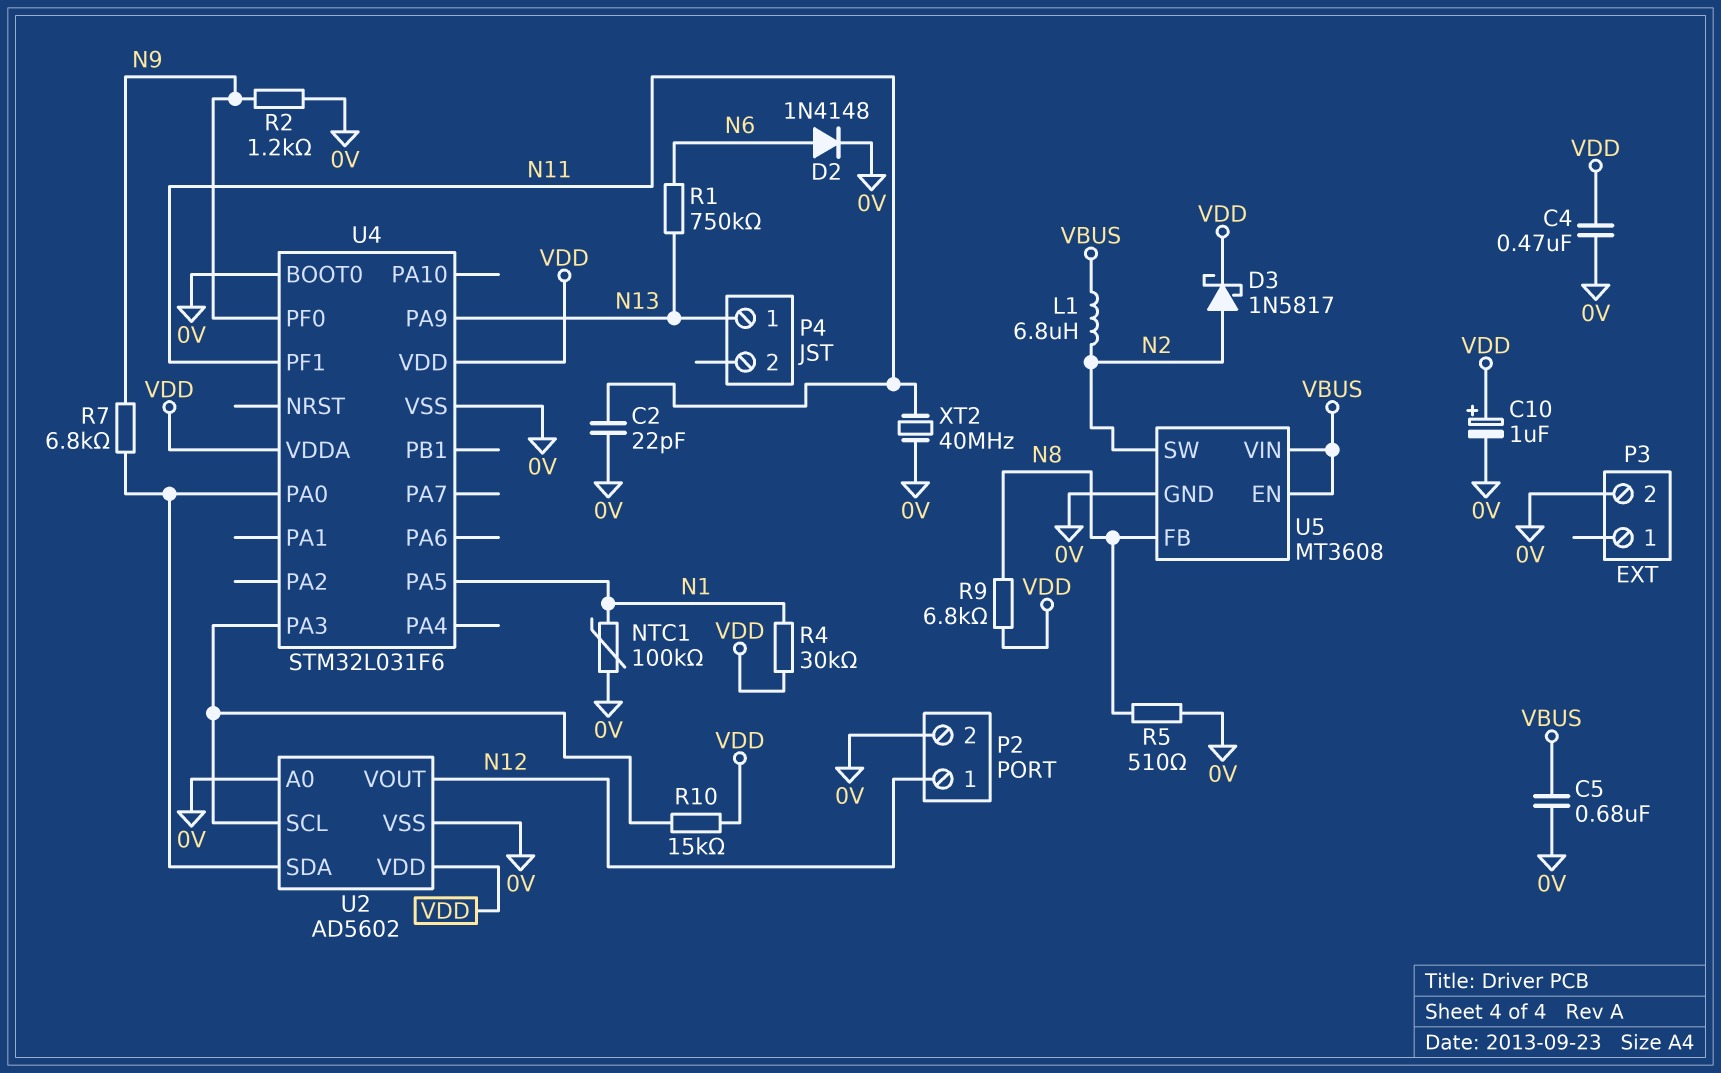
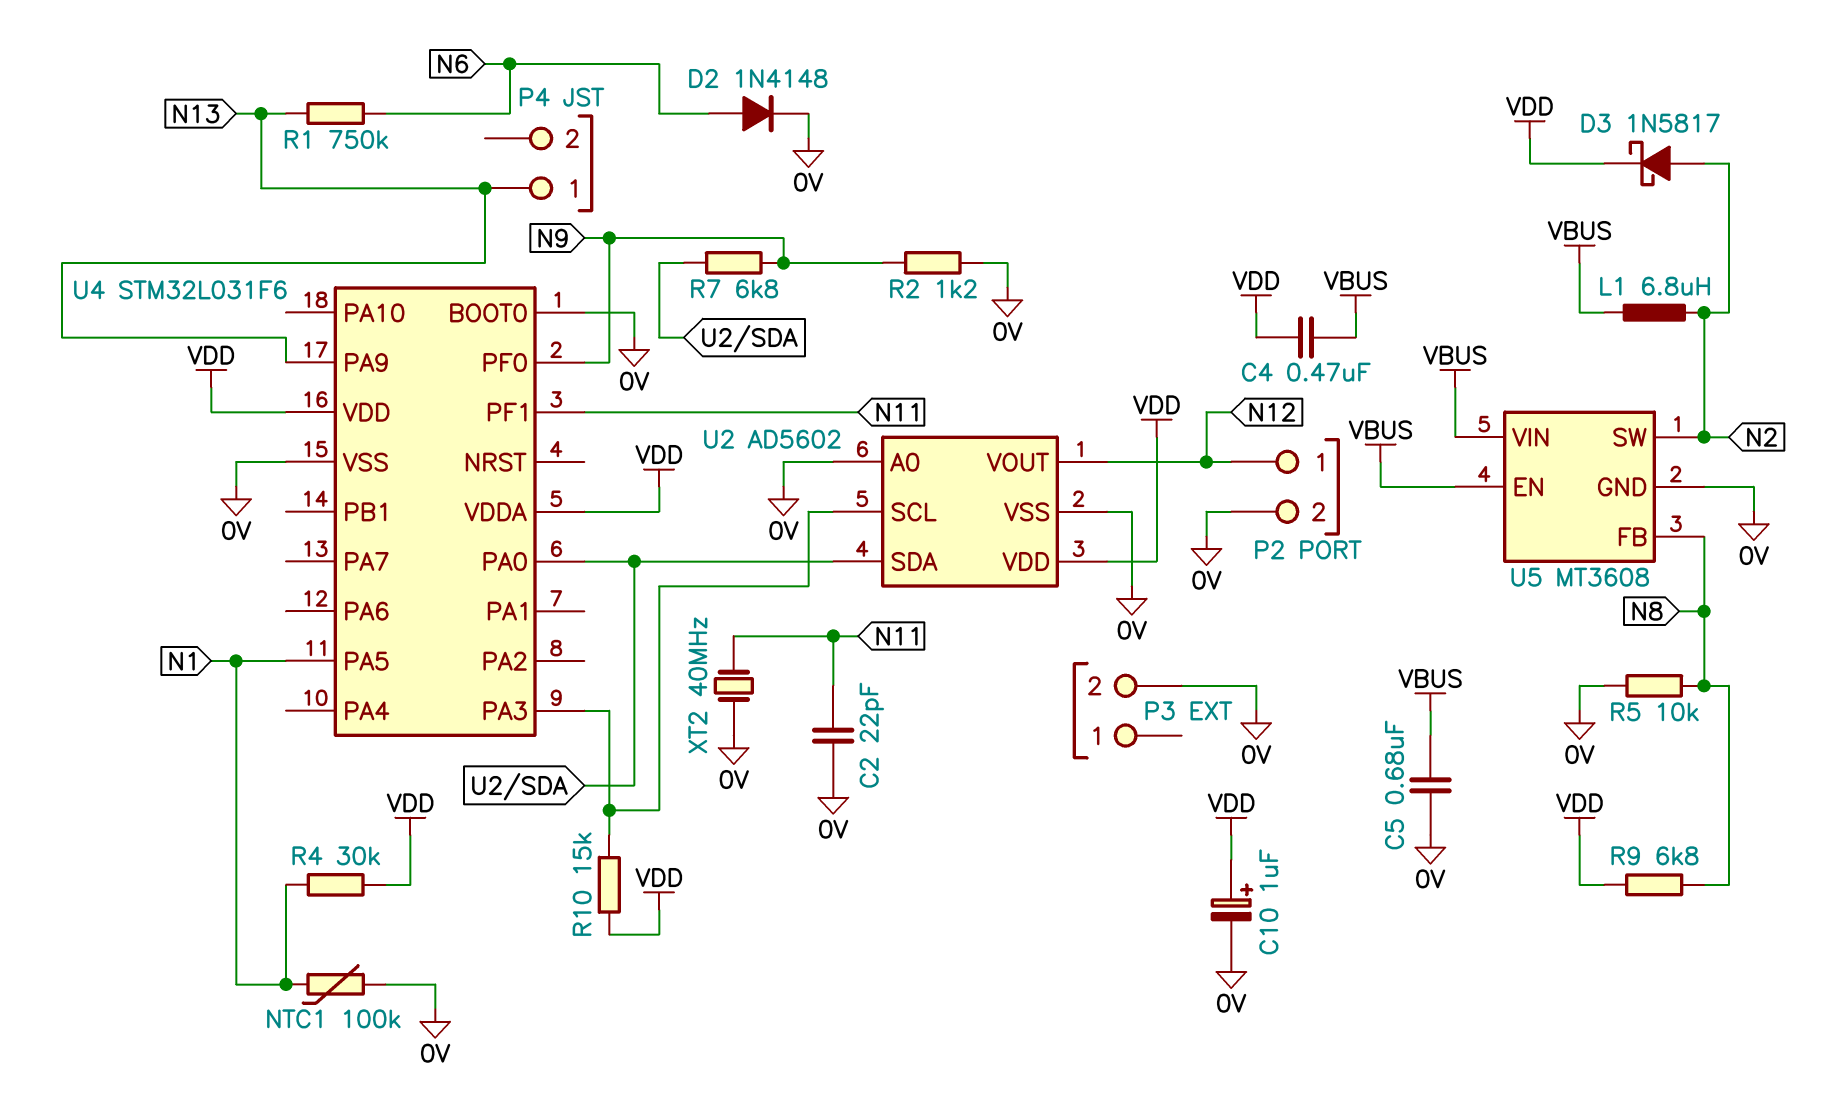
C4: 470nF (0V, VDD) -> 470nF (VBUS, VDD)
R5: 510 (0V, N8) -> 10k (0V, N8)

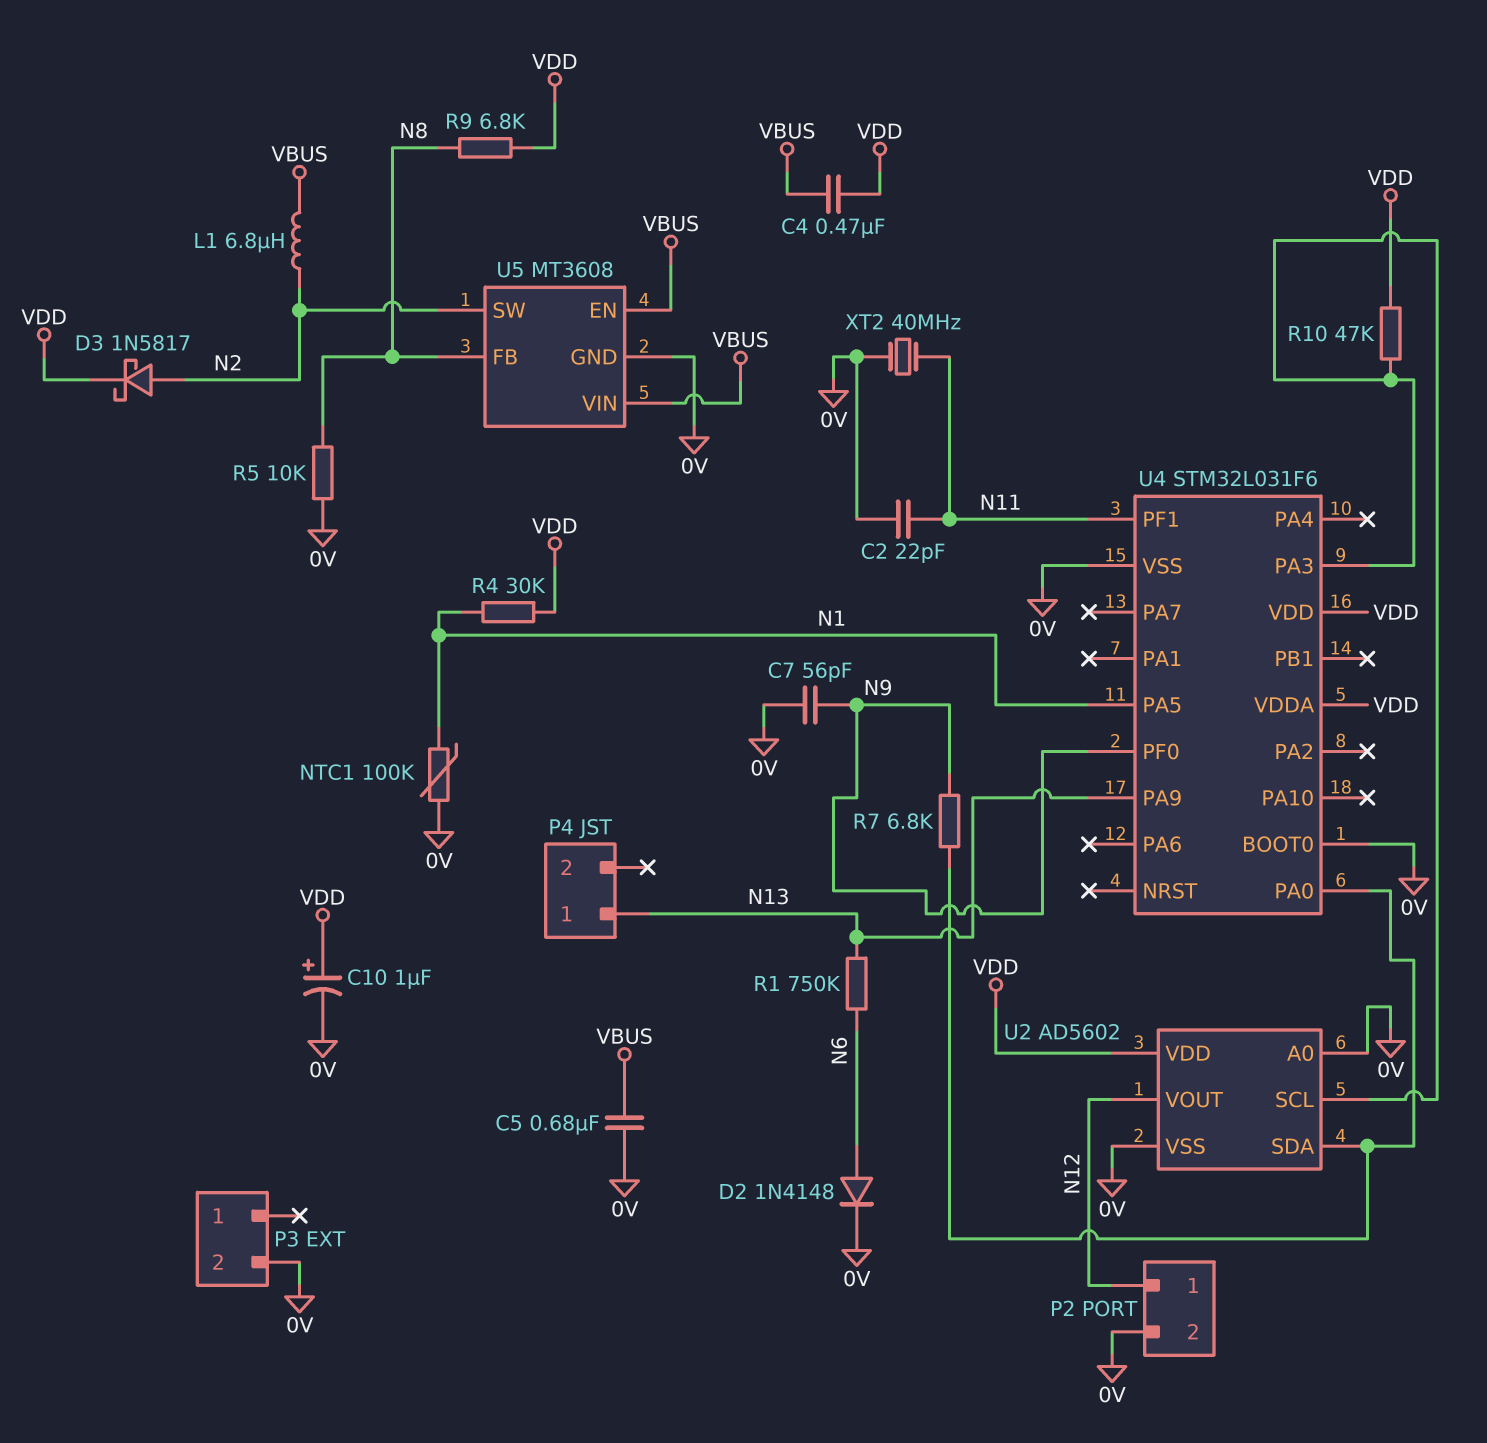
C7: none -> 56pF (0V, N9)
R2: 1.2k (0V, N9) -> none
R10: 15k (U2/SCL, VDD) -> 47k (U2/SCL, VDD)

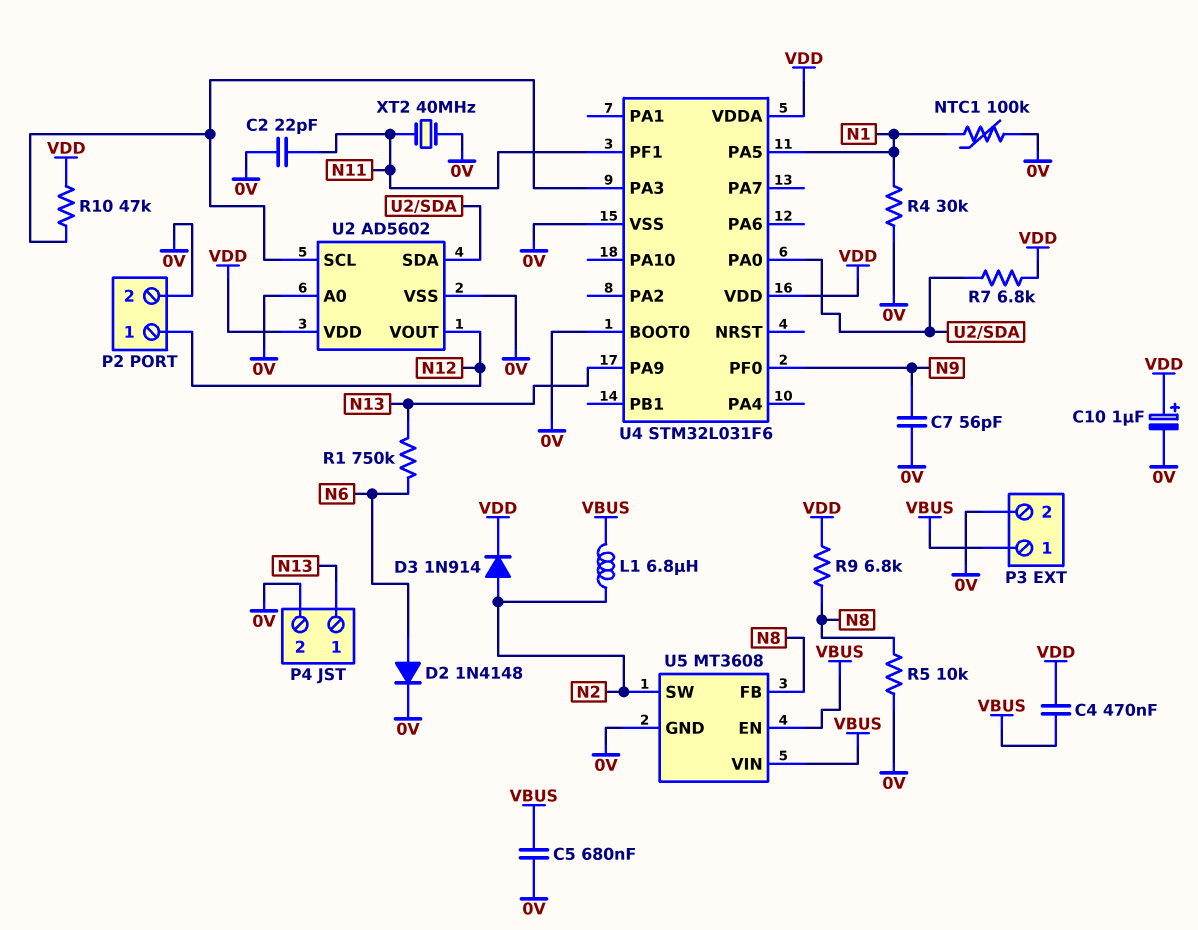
D3: schottky 1N5817 (A N2, K VDD) -> diode 1N914 (A N2, K VDD)
P3 pin 1: none -> VBUS
P4 pin 2: none -> 0V
R4: 30k (N1, VDD) -> 30k (0V, N1)
R7: 6.8k (N9, U2/SDA) -> 6.8k (U2/SDA, VDD)

